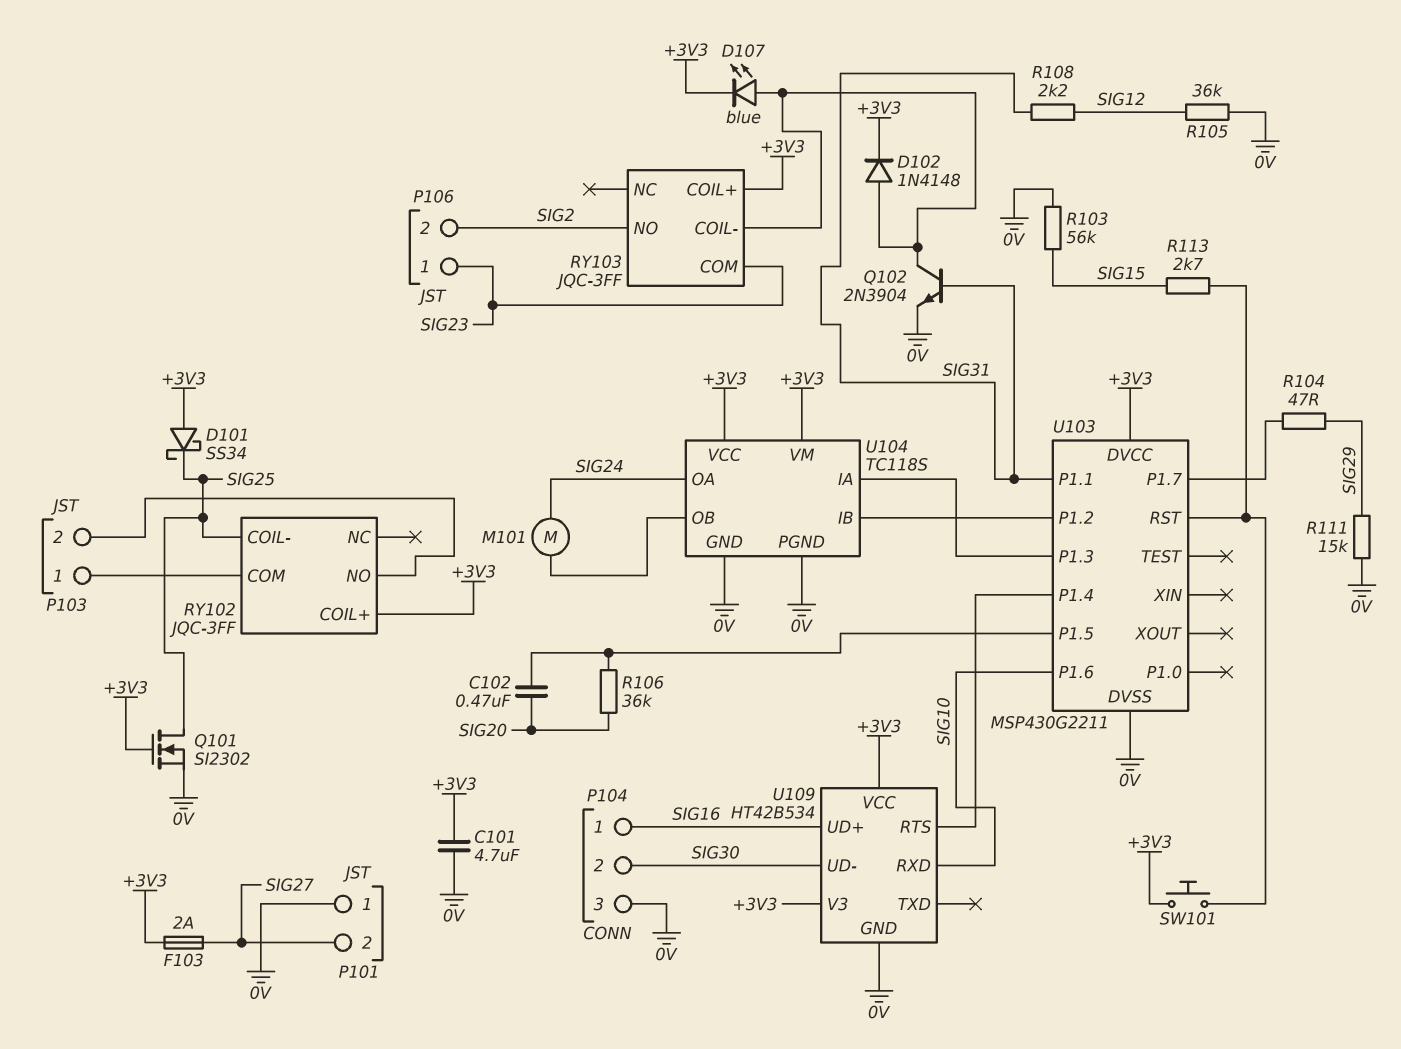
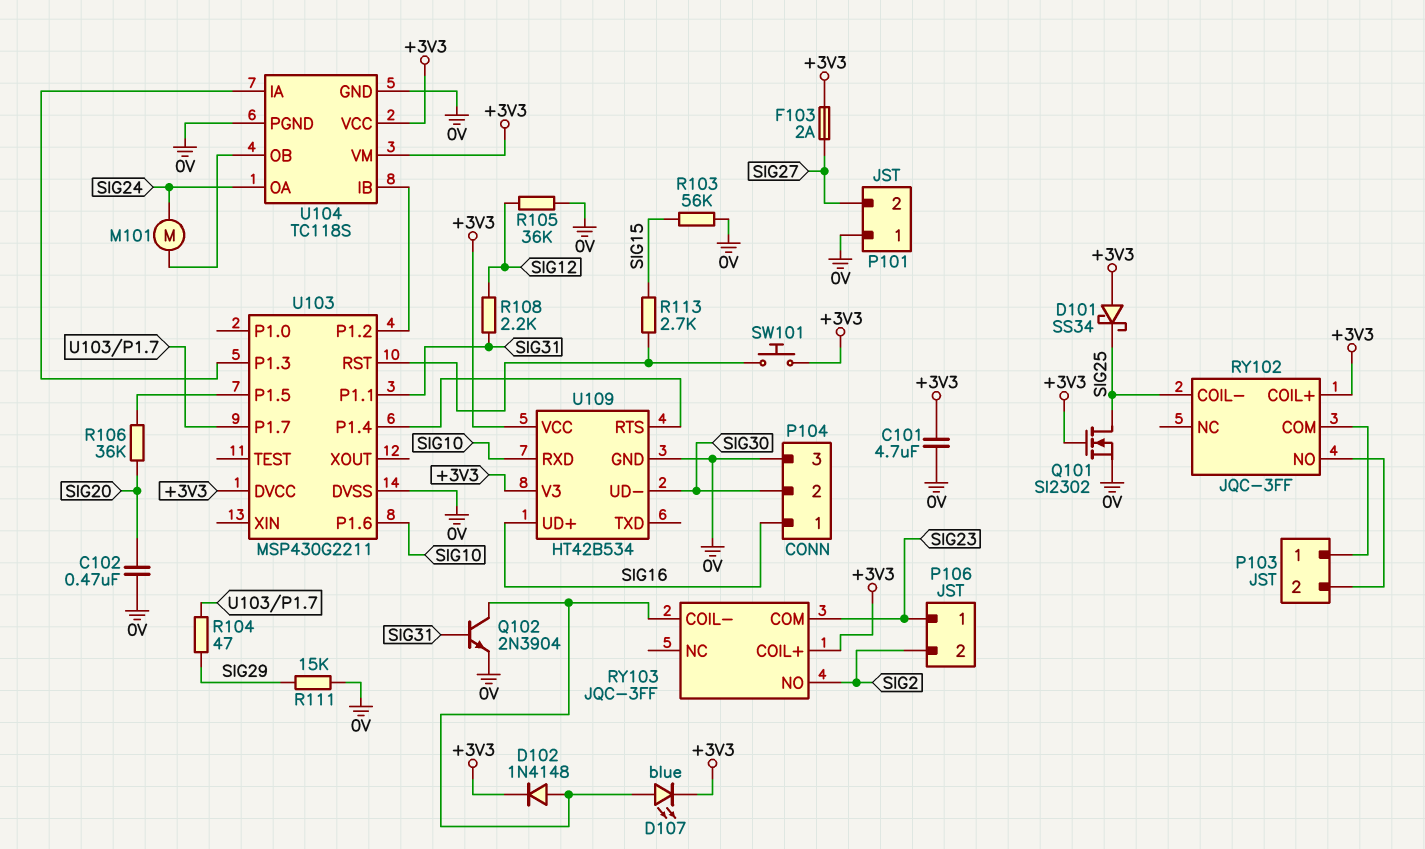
C102: 470nF (SIG20, U103/P1.5) -> 470nF (0V, SIG20)

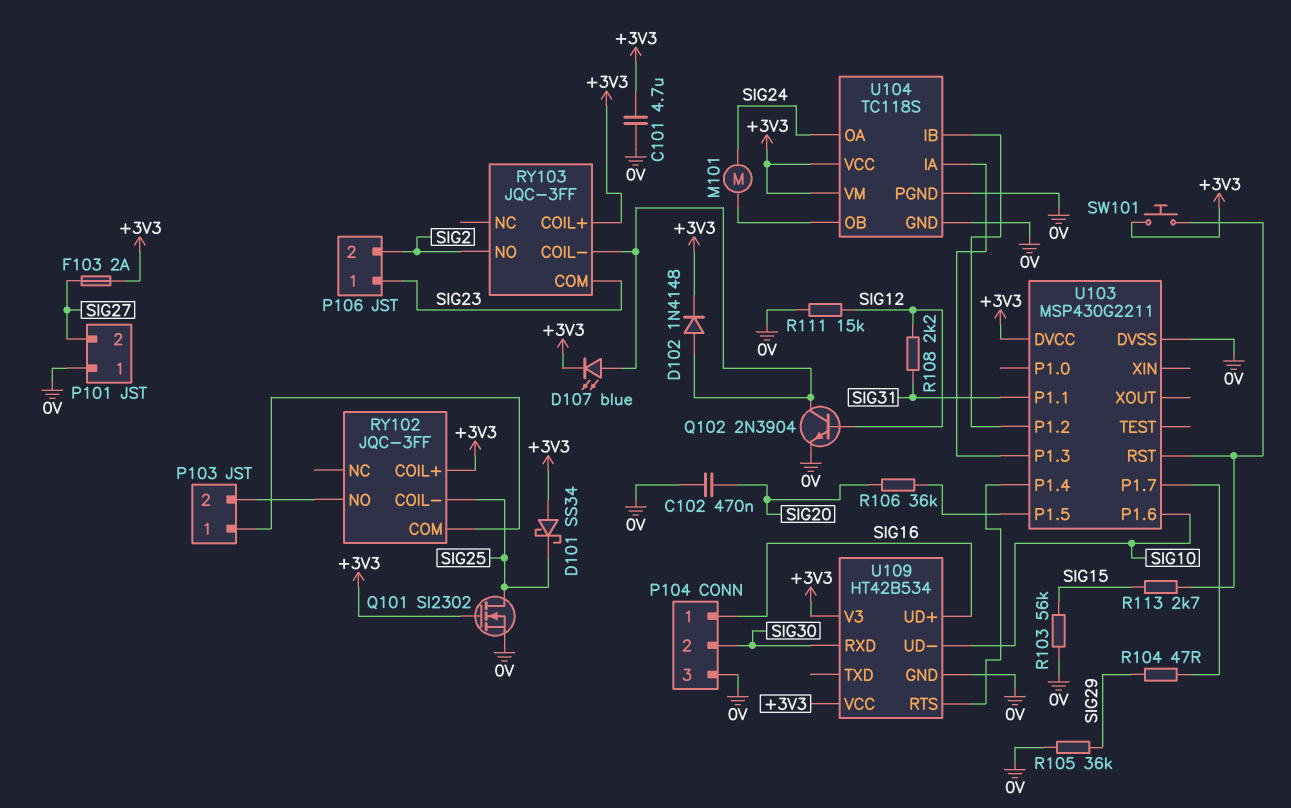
Q102: NPN 2N3904 (B SIG31, C RY103/COIL-, E 0V) -> NPN 2N3904 (B SIG12, C RY103/COIL-, E 0V)
R105: 36k (0V, SIG12) -> 36k (0V, SIG29)
R111: 15k (0V, SIG29) -> 15k (0V, SIG12)
U109 pin RXD: SIG10 -> SIG30
U109 pin UD-: SIG30 -> SIG10

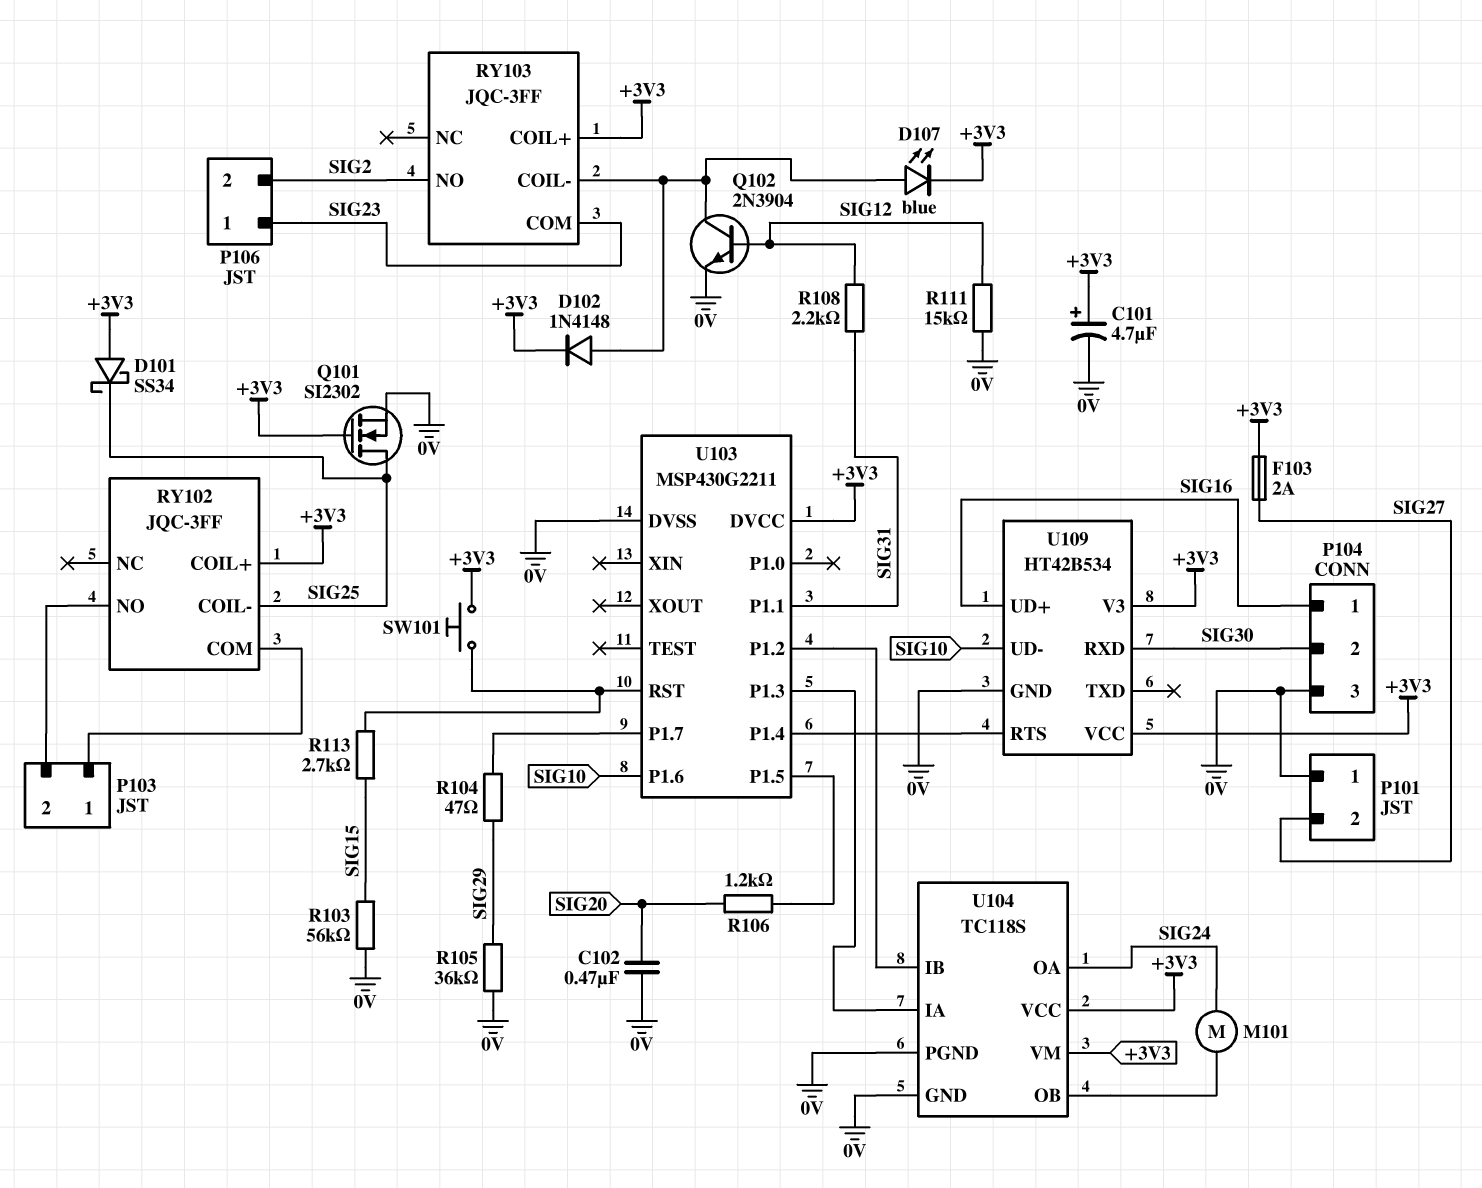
C101: 4.7uF (+3V3, 0V) -> 4.7uF (plus +3V3, minus 0V)
R106: 36k (SIG20, U103/P1.5) -> 1.2k (SIG20, U103/P1.5)

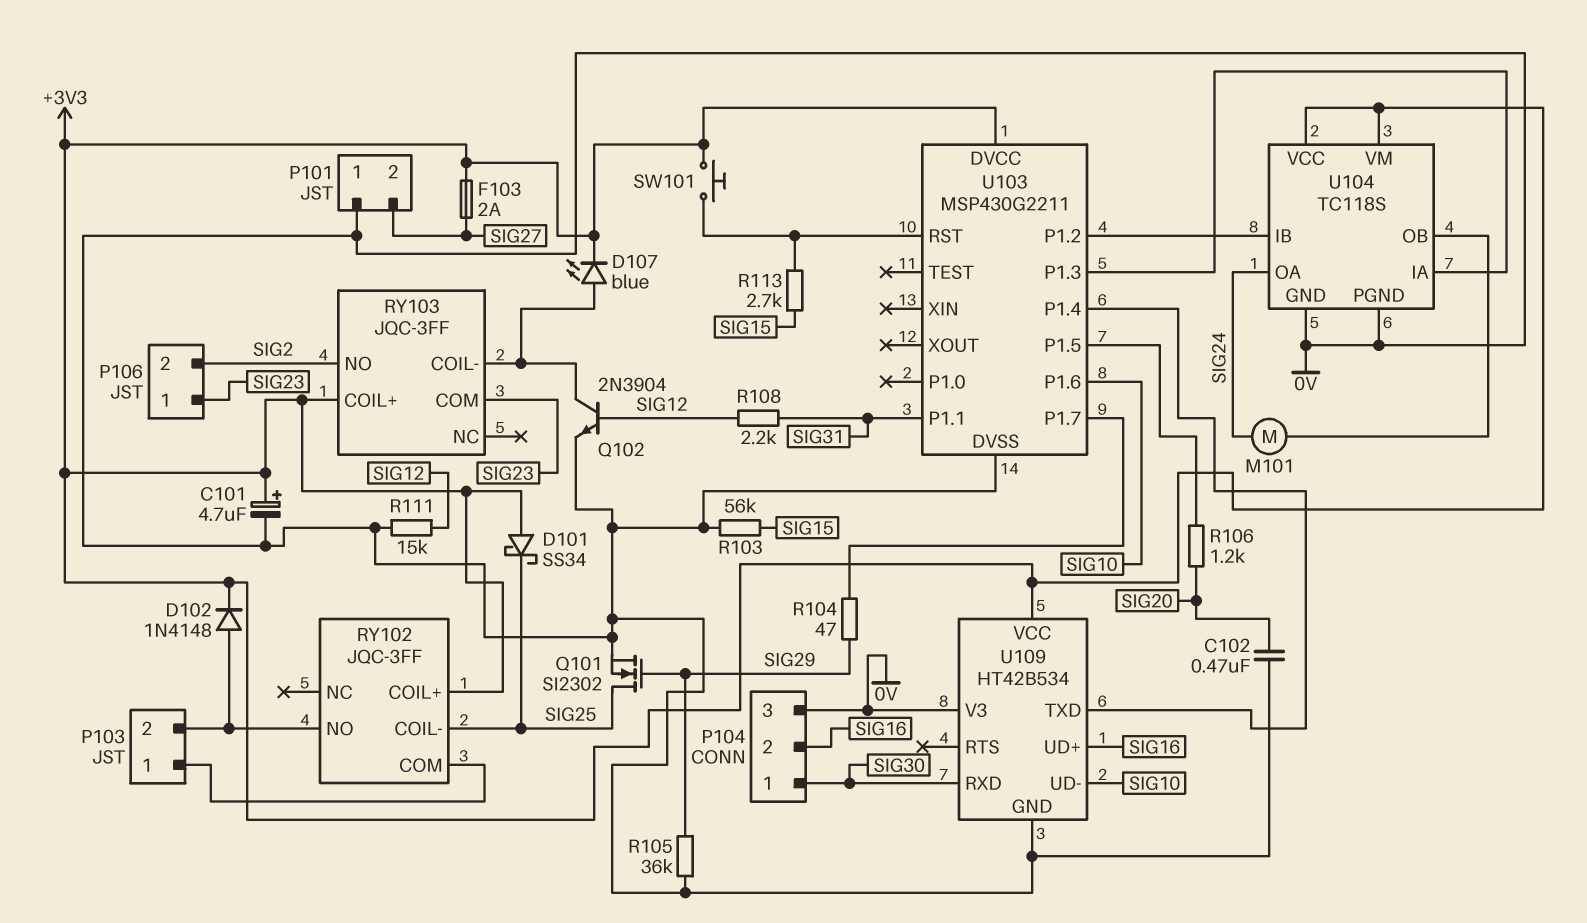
D102: diode 1N4148 (A RY103/COIL-, K +3V3) -> diode 1N4148 (A P103/2, K +3V3)
P104 pin 1: SIG16 -> SIG30
P104 pin 2: SIG30 -> SIG16
Q101: NMOS SI2302 (G +3V3, D SIG25, S 0V) -> NMOS SI2302 (G SIG29, D SIG25, S 0V)
U109 pin RTS: U103/P1.4 -> none
U109 pin TXD: none -> U103/P1.4
U109 pin V3: +3V3 -> 0V

